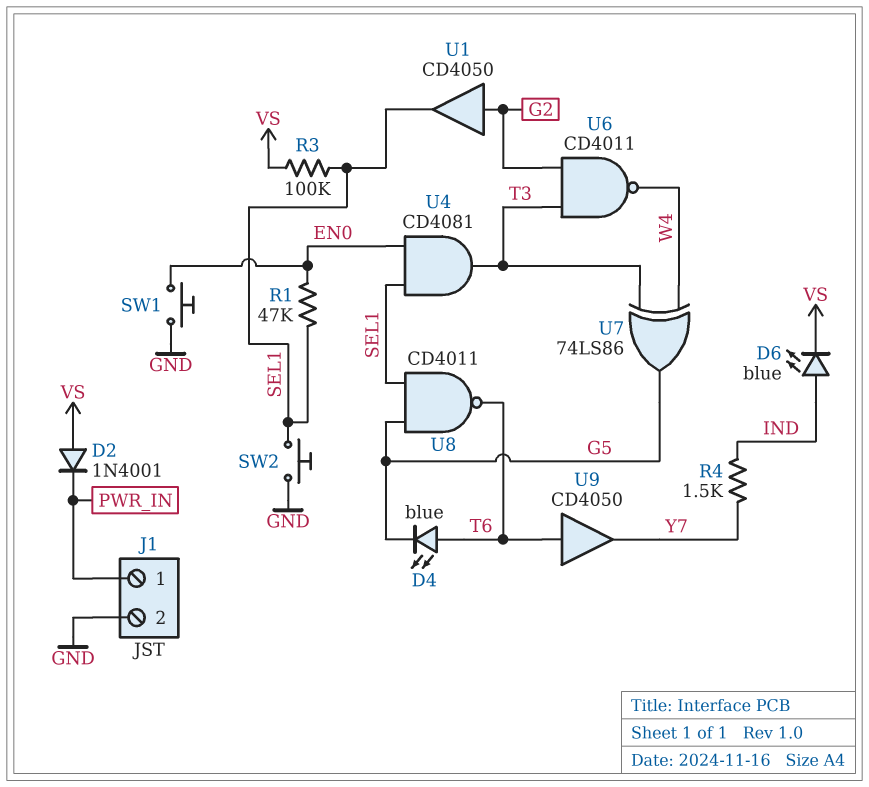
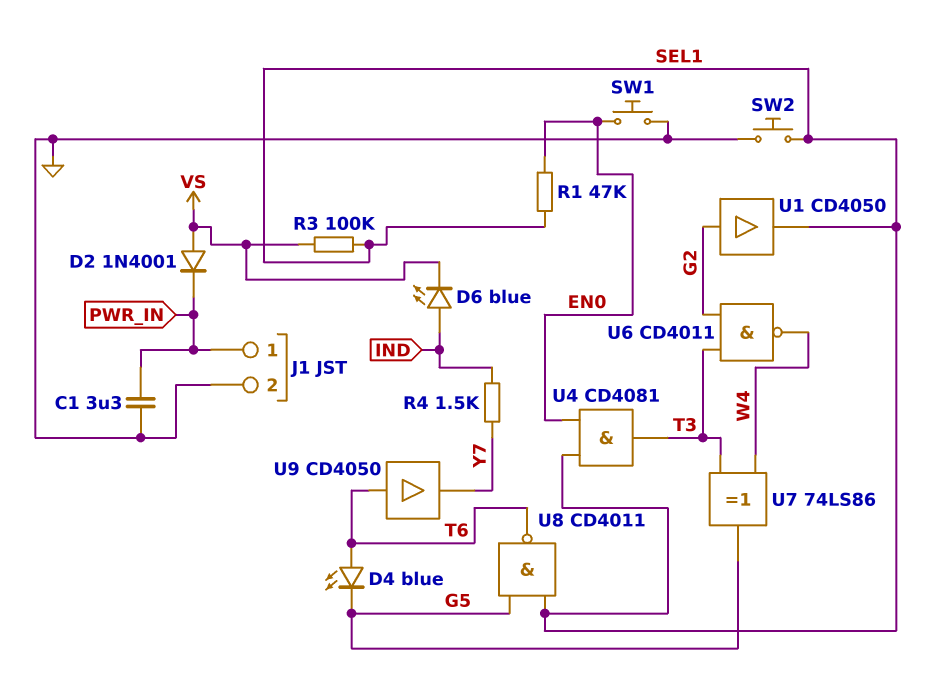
C1: none -> 3.3uF (GND, PWR_IN)

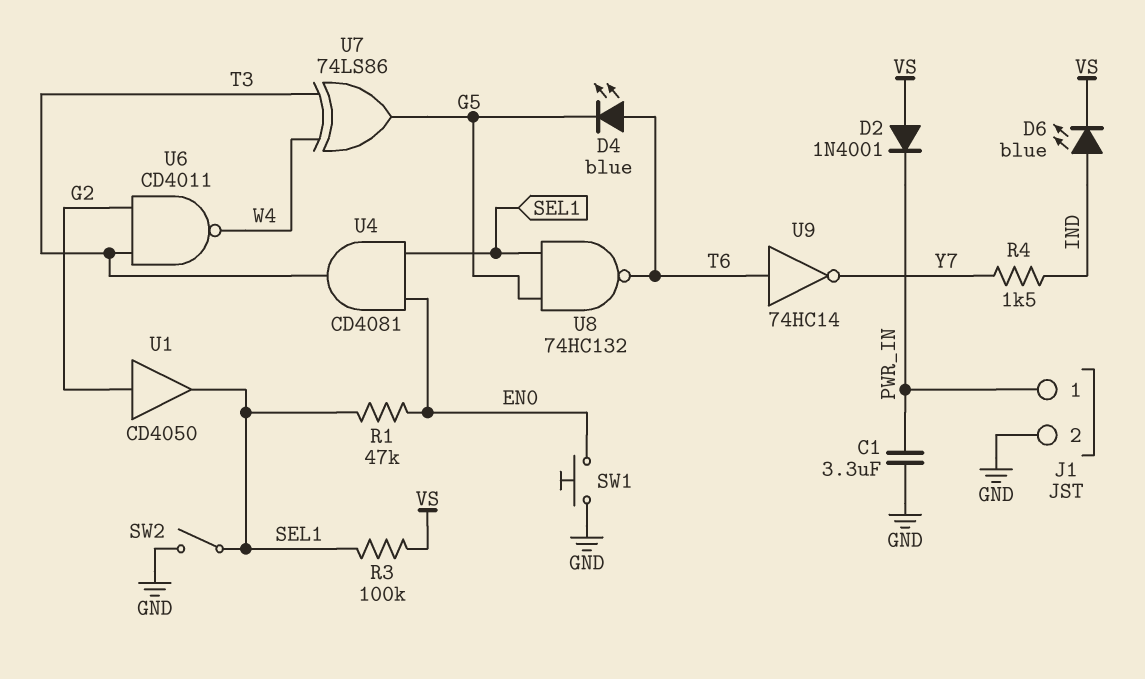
SW2: button (GND, SEL1) -> switch (GND, SEL1)
U8: NAND CD4011 (in G5, in SEL1, out T6) -> NAND 74HC132 (in G5, in SEL1, out T6)
U9: buffer CD4050 (in T6, out Y7) -> NOT 74HC14 (in T6, out Y7)

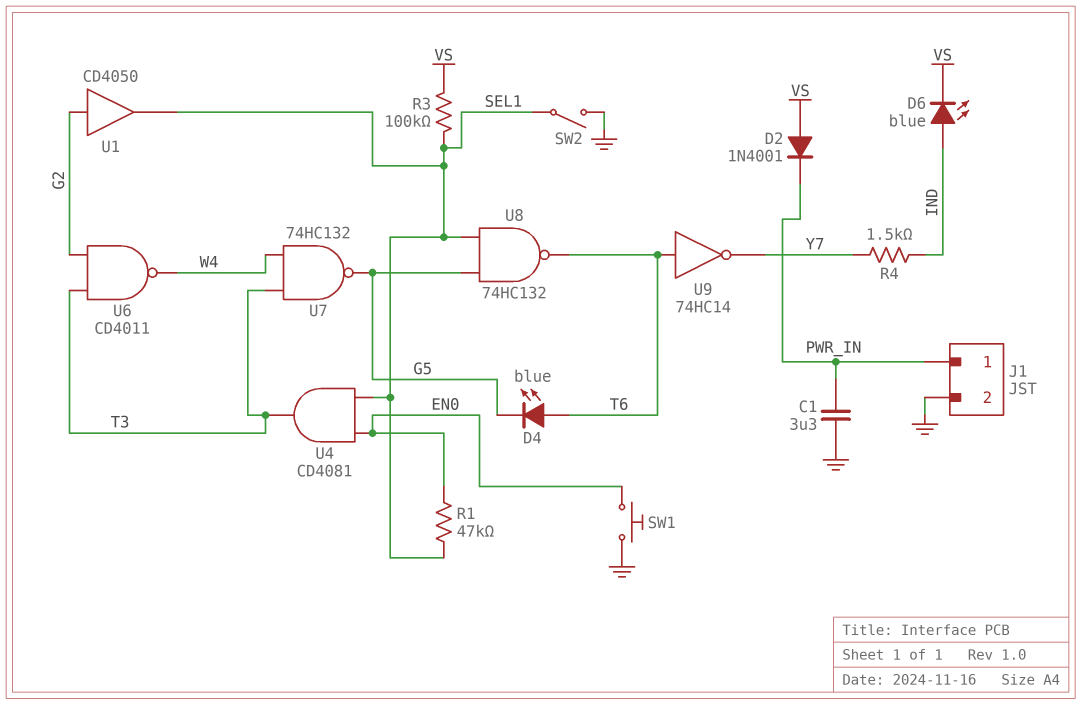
U7: XOR 74LS86 (in T3, in W4, out G5) -> NAND 74HC132 (in T3, in W4, out G5)

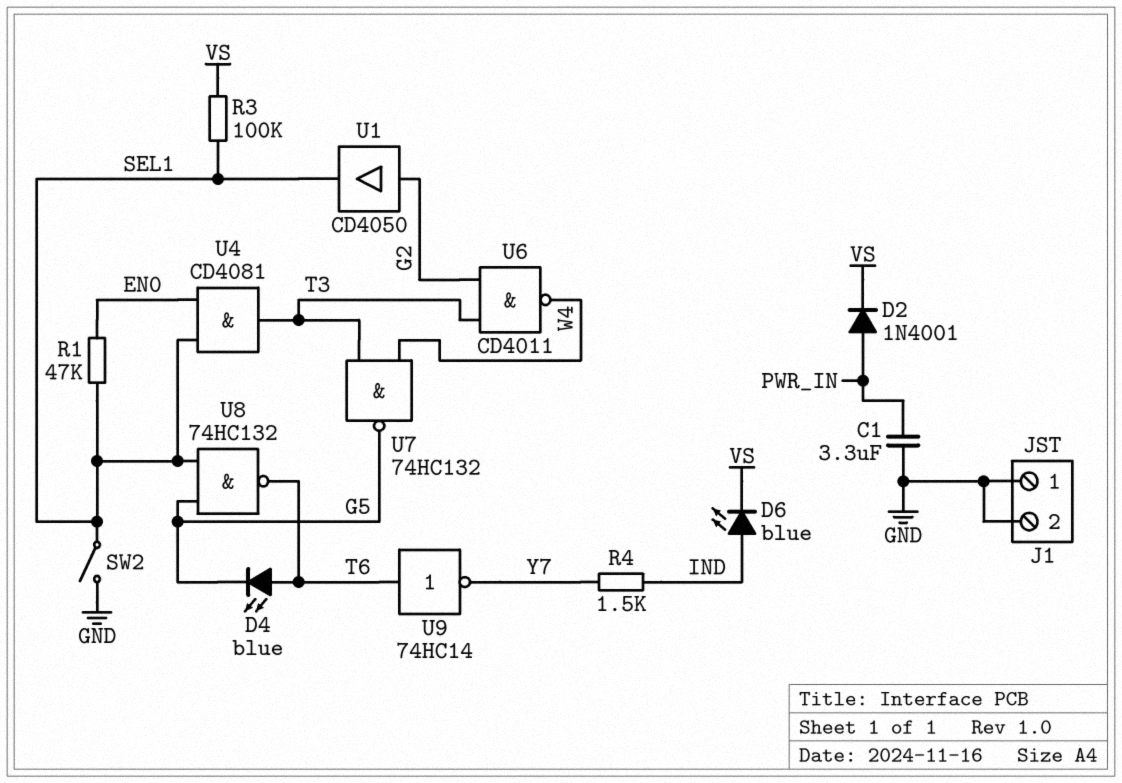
D2: diode 1N4001 (A VS, K PWR_IN) -> diode 1N4001 (A PWR_IN, K VS)
J1 pin 1: PWR_IN -> GND
SW1: button (EN0, GND) -> none

